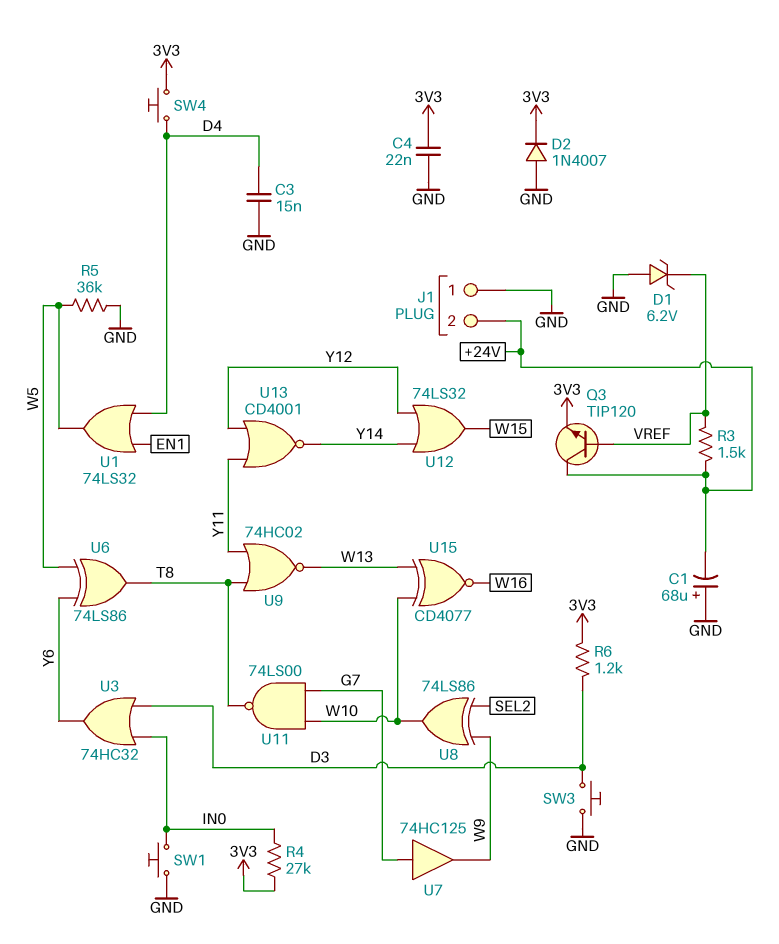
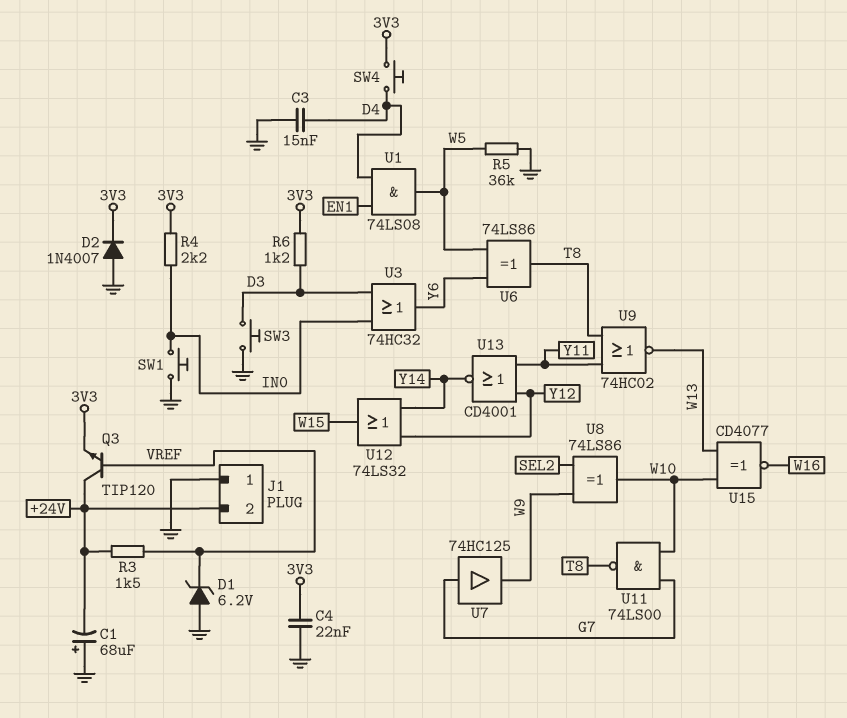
R4: 27k (3V3, IN0) -> 2.2k (3V3, IN0)
U1: OR 74LS32 (in D4, in EN1, out W5) -> AND 74LS08 (in D4, in EN1, out W5)

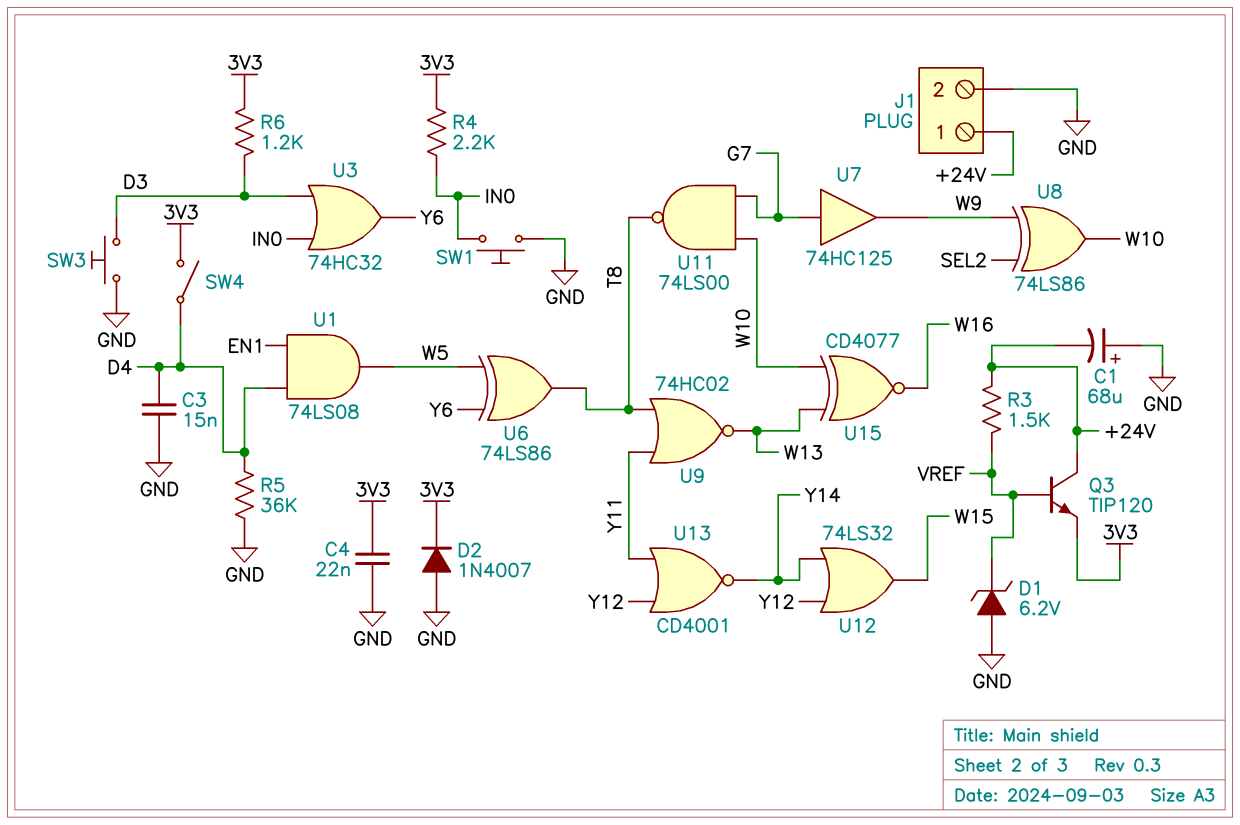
J1 pin 1: GND -> +24V
J1 pin 2: +24V -> GND
R5: 36k (GND, W5) -> 36k (D4, GND)
SW4: button (3V3, D4) -> switch (3V3, D4)

